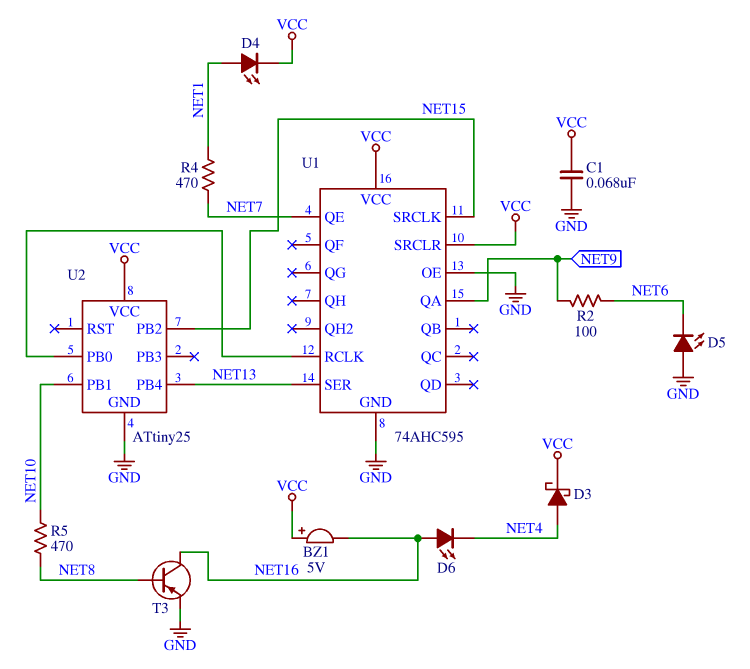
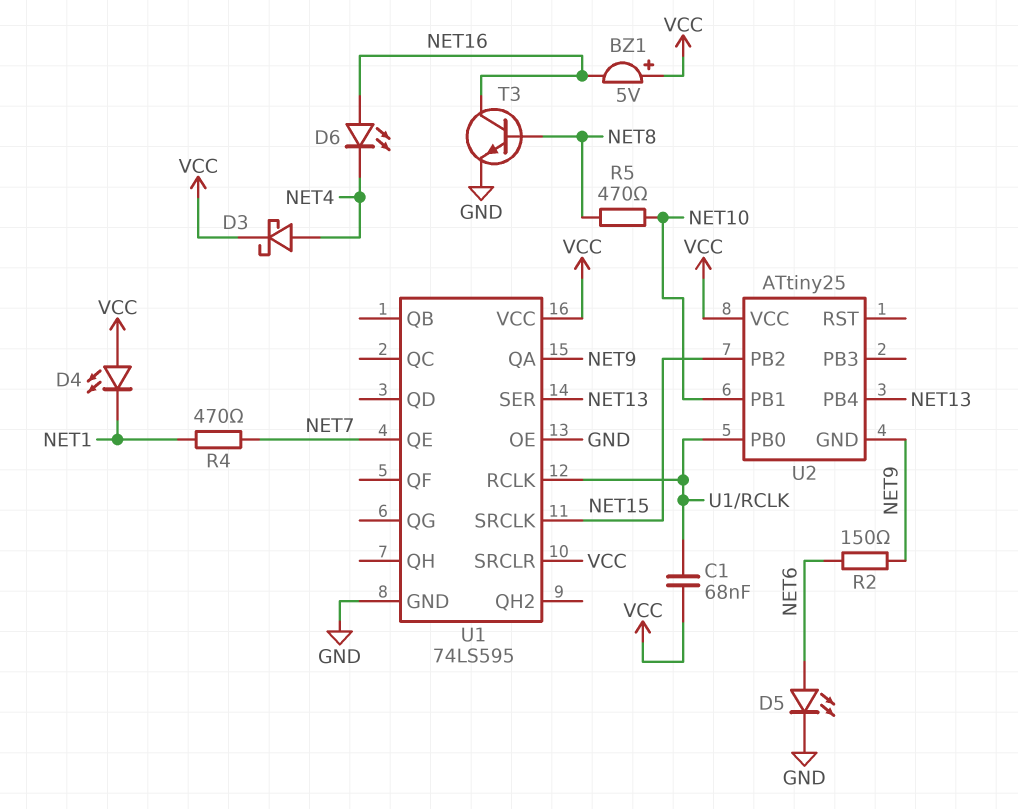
C1: 68nF (GND, VCC) -> 68nF (U1/RCLK, VCC)
D4: LED (A NET1, K VCC) -> LED (A VCC, K NET1)
D5: LED (A GND, K NET6) -> LED (A NET6, K GND)
R2: 100 (NET6, NET9) -> 150 (NET6, NET9)
T3: PNP (B NET8, C NET16, E GND) -> NPN (B NET8, C NET16, E GND)
U1: 74AHC595 -> 74LS595
U2 pin GND: GND -> NET9

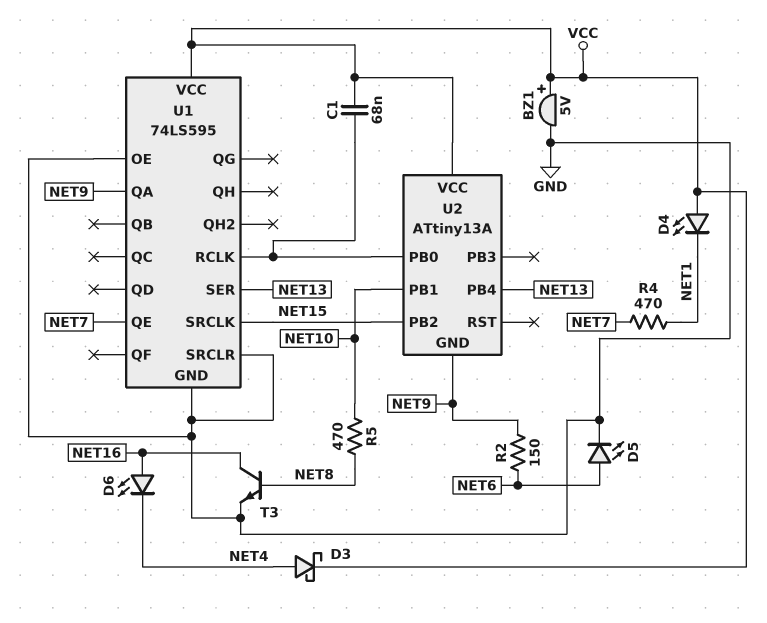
BZ1: buzzer 5V (plus VCC, minus NET16) -> buzzer 5V (plus VCC, minus GND)
U1 pin SRCLR: VCC -> GND
U2: ATtiny25 -> ATtiny13A

